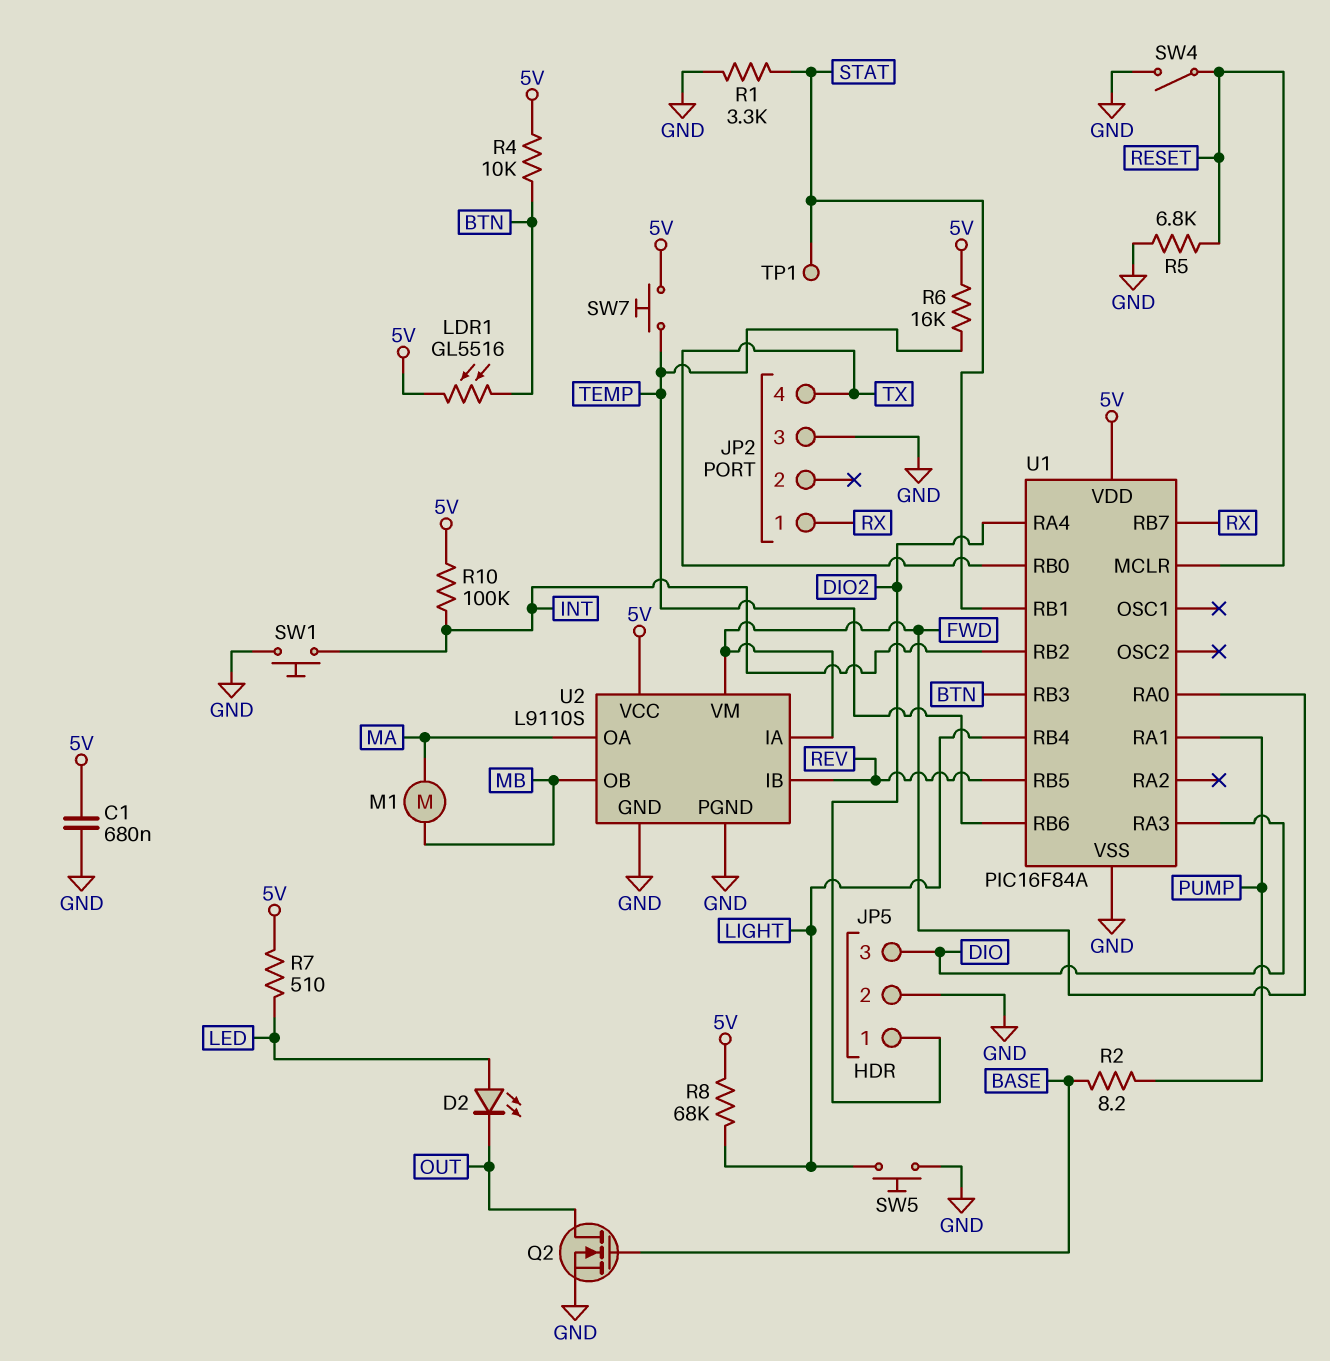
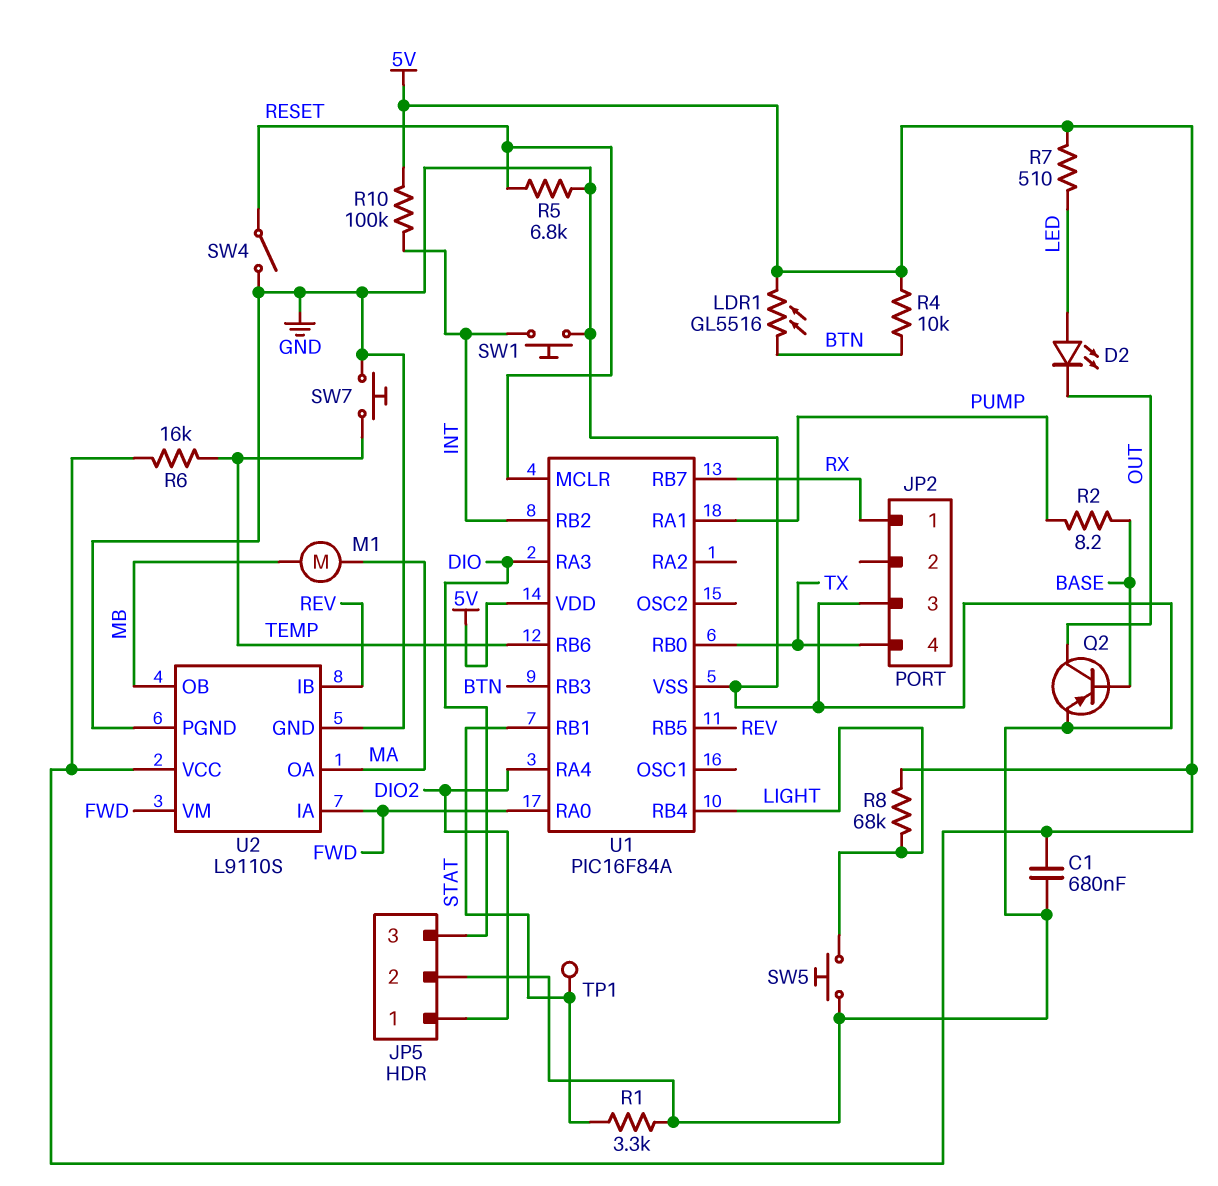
Q2: NMOS (G BASE, D OUT, S GND) -> PNP (B BASE, C OUT, E GND)
SW7: button (5V, TEMP) -> button (GND, TEMP)

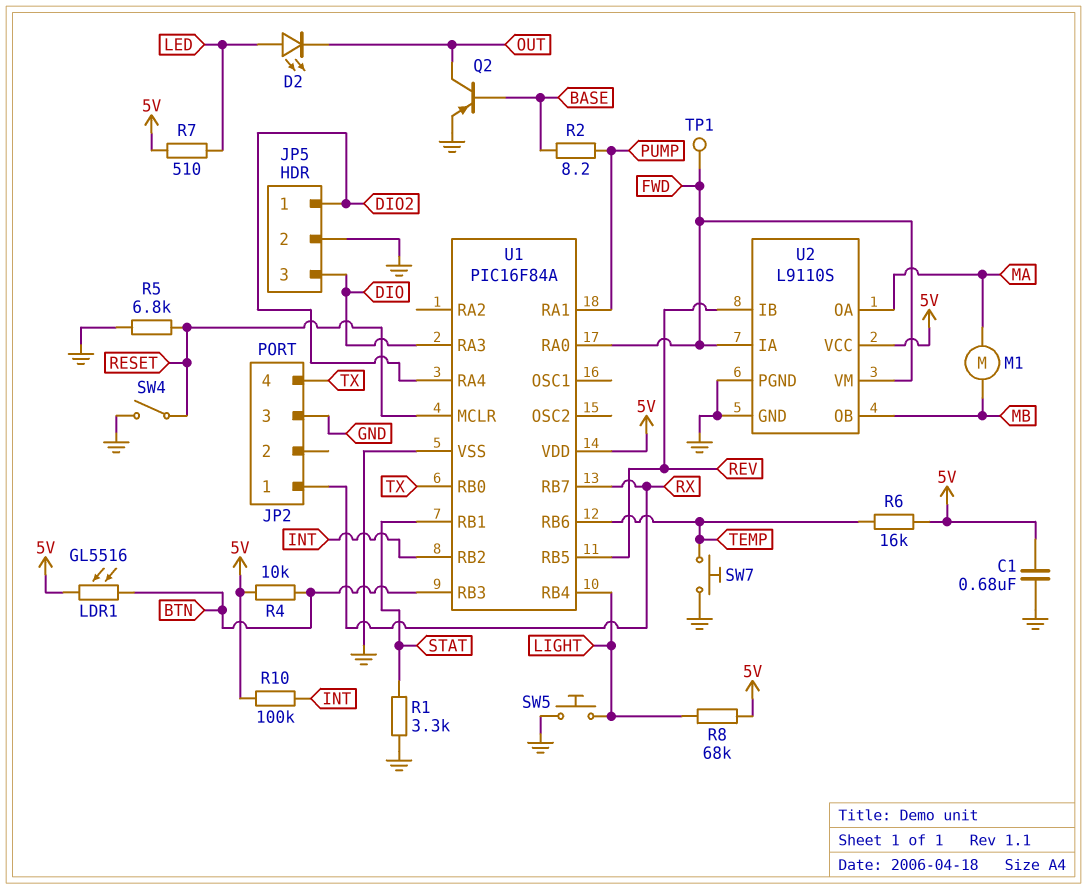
SW1: button (GND, INT) -> none
TP1: test point (STAT) -> test point (FWD)

